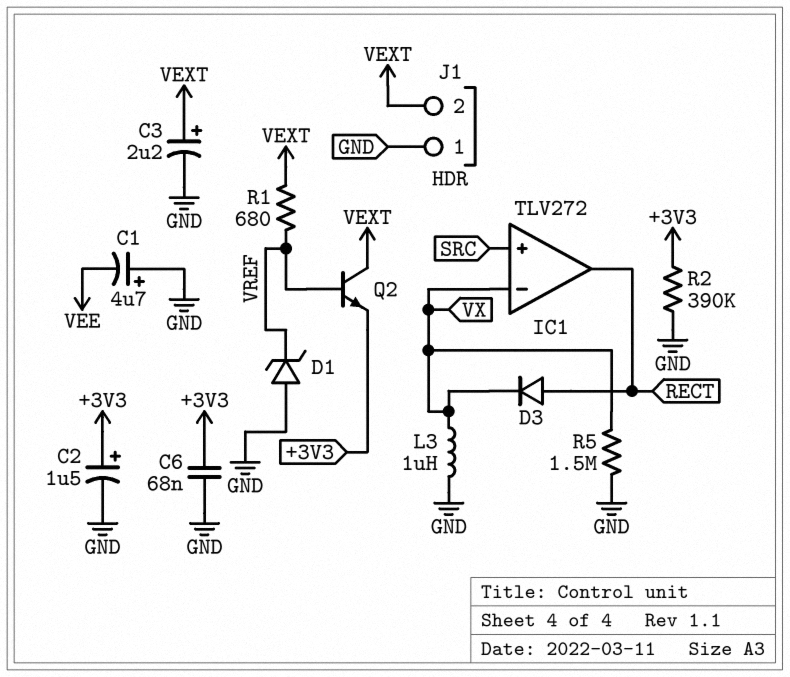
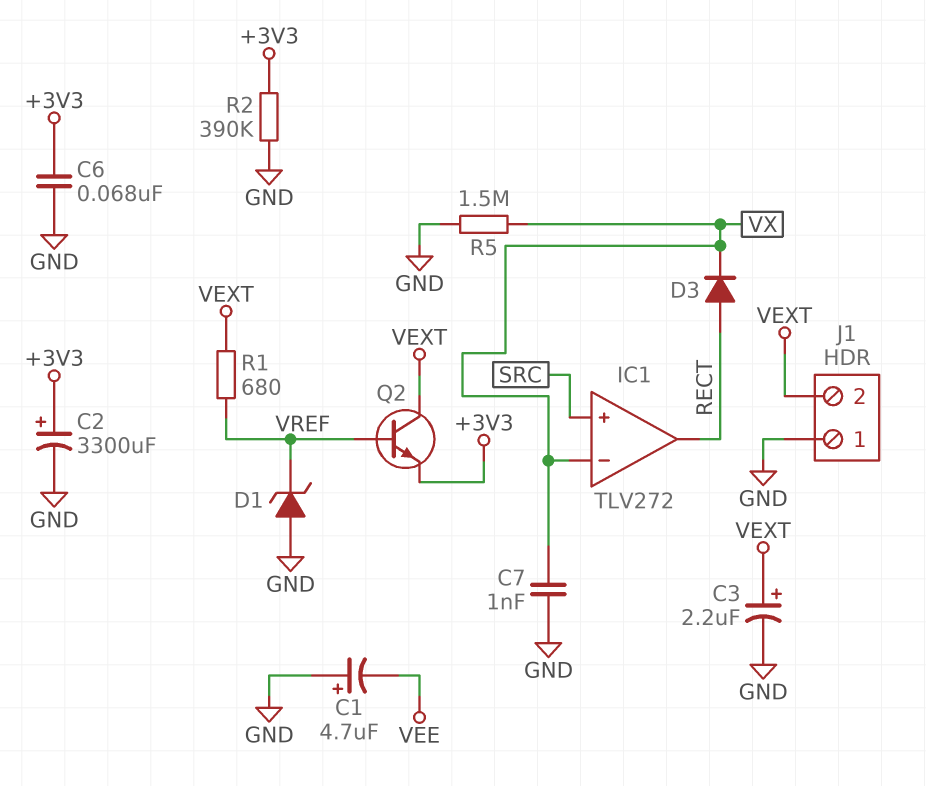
C2: 1.5uF (plus +3V3, minus GND) -> 3300uF (plus +3V3, minus GND)
C7: none -> 1nF (GND, VX)
L3: 1uH (GND, VX) -> none

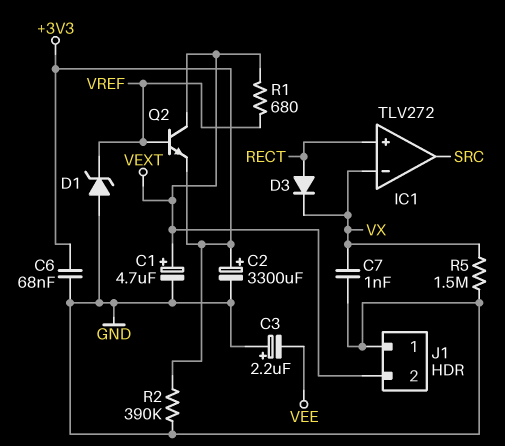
C1: 4.7uF (plus GND, minus VEE) -> 4.7uF (plus VEXT, minus GND)
C3: 2.2uF (plus VEXT, minus GND) -> 2.2uF (plus GND, minus VEE)
IC1 pin in+: SRC -> RECT
IC1 pin out: RECT -> SRC

